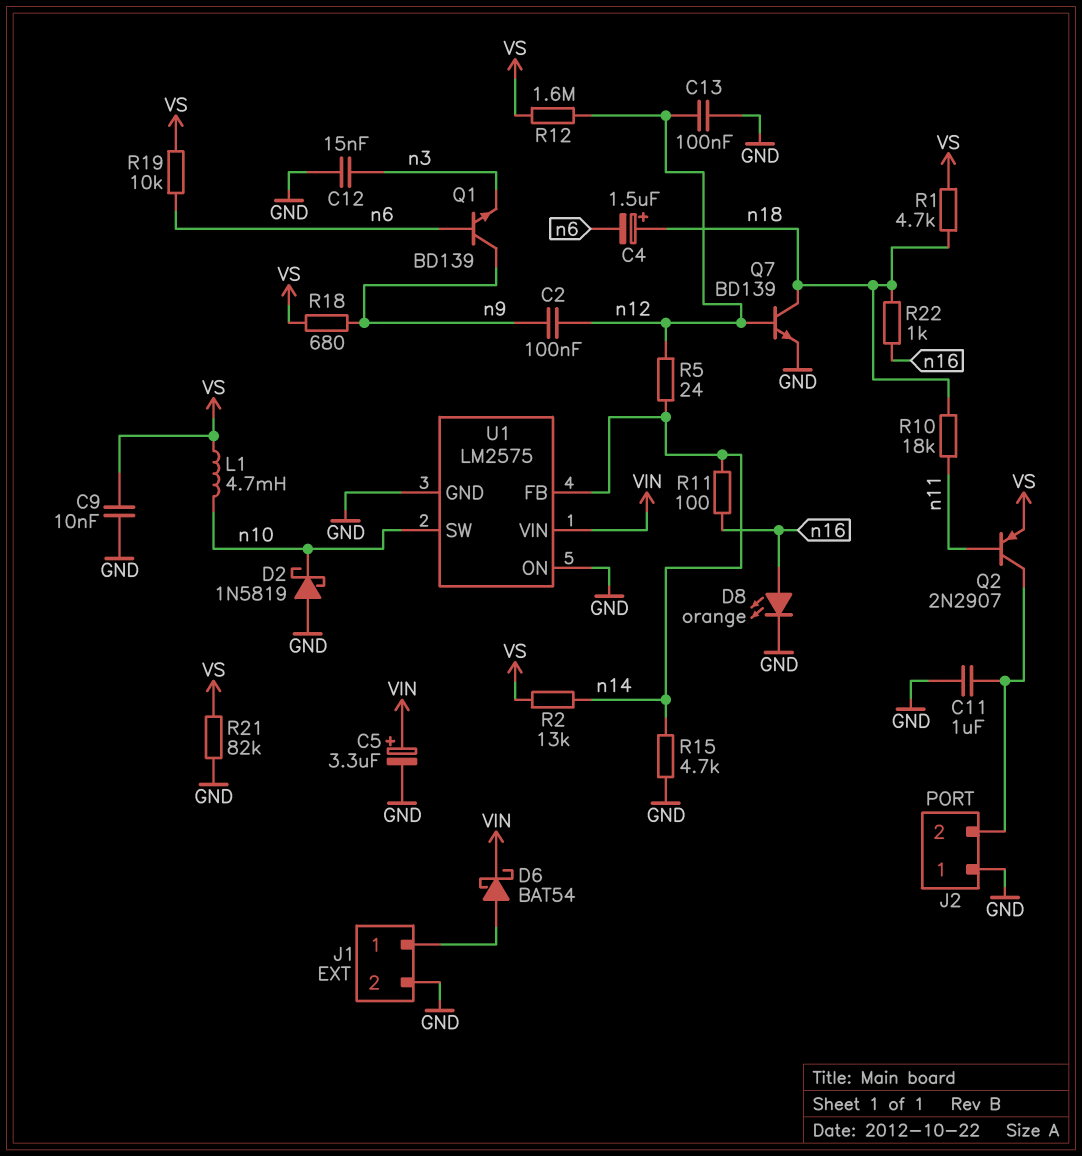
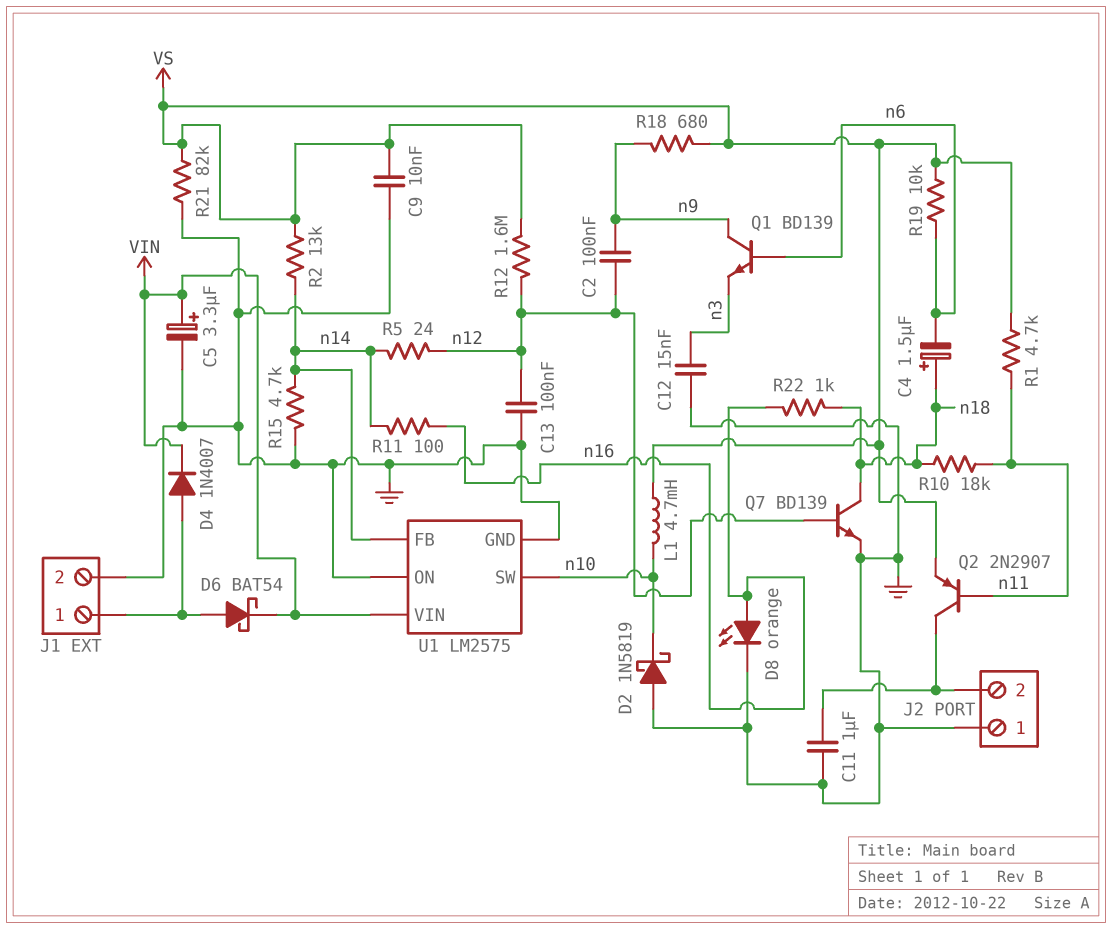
D4: none -> diode 1N4007 (A J1/1, K VIN)
R1: 4.7k (VS, n18) -> 4.7k (VS, n11)

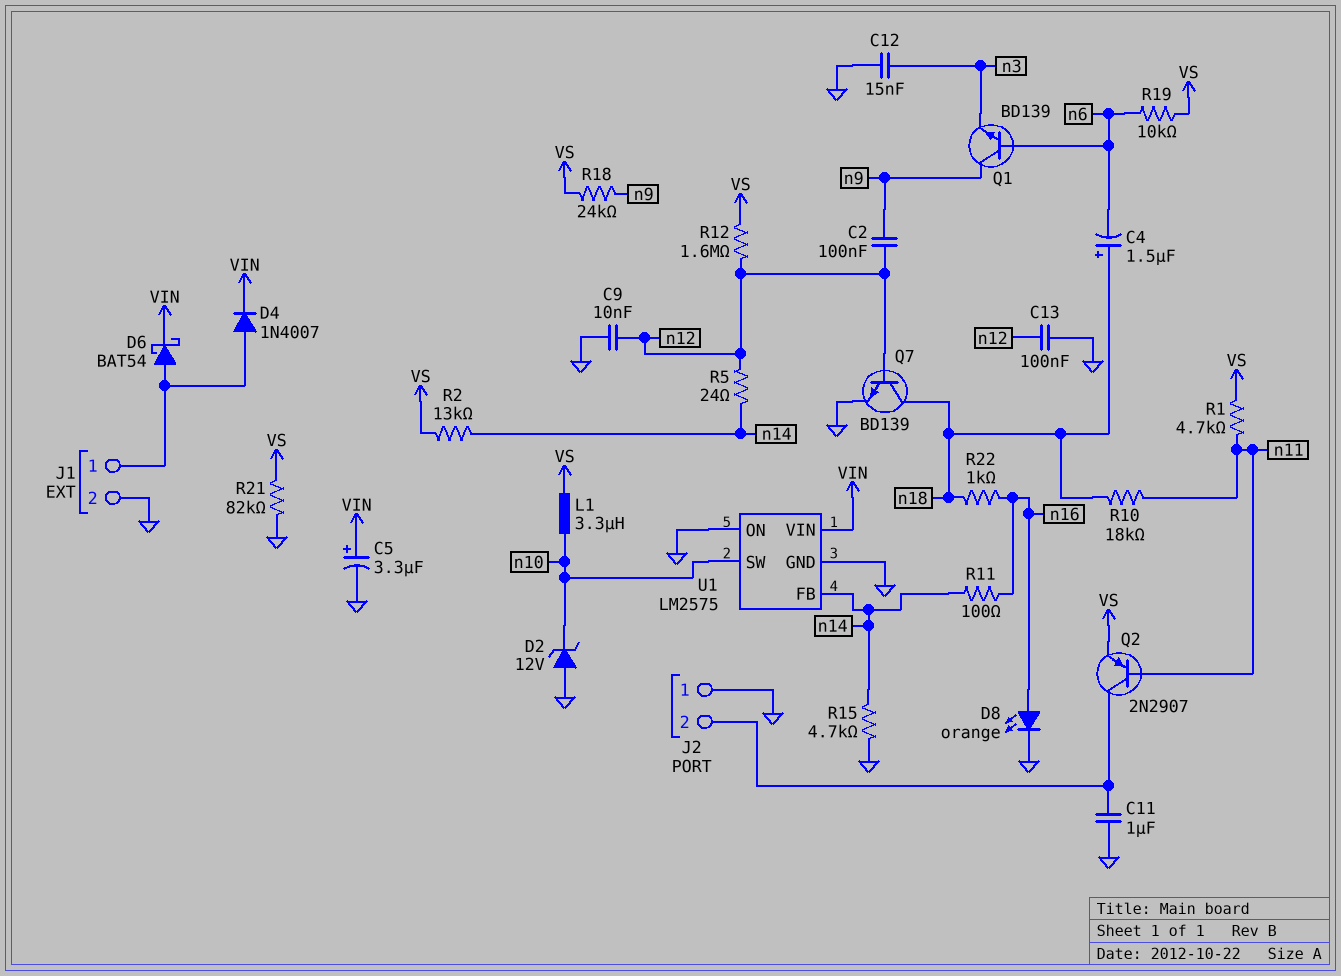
C9: 10nF (GND, VS) -> 10nF (GND, n12)
D2: schottky 1N5819 (A GND, K n10) -> zener 12V (A GND, K n10)
L1: 4.7mH (VS, n10) -> 3.3uH (VS, n10)
R18: 680 (VS, n9) -> 24k (VS, n9)

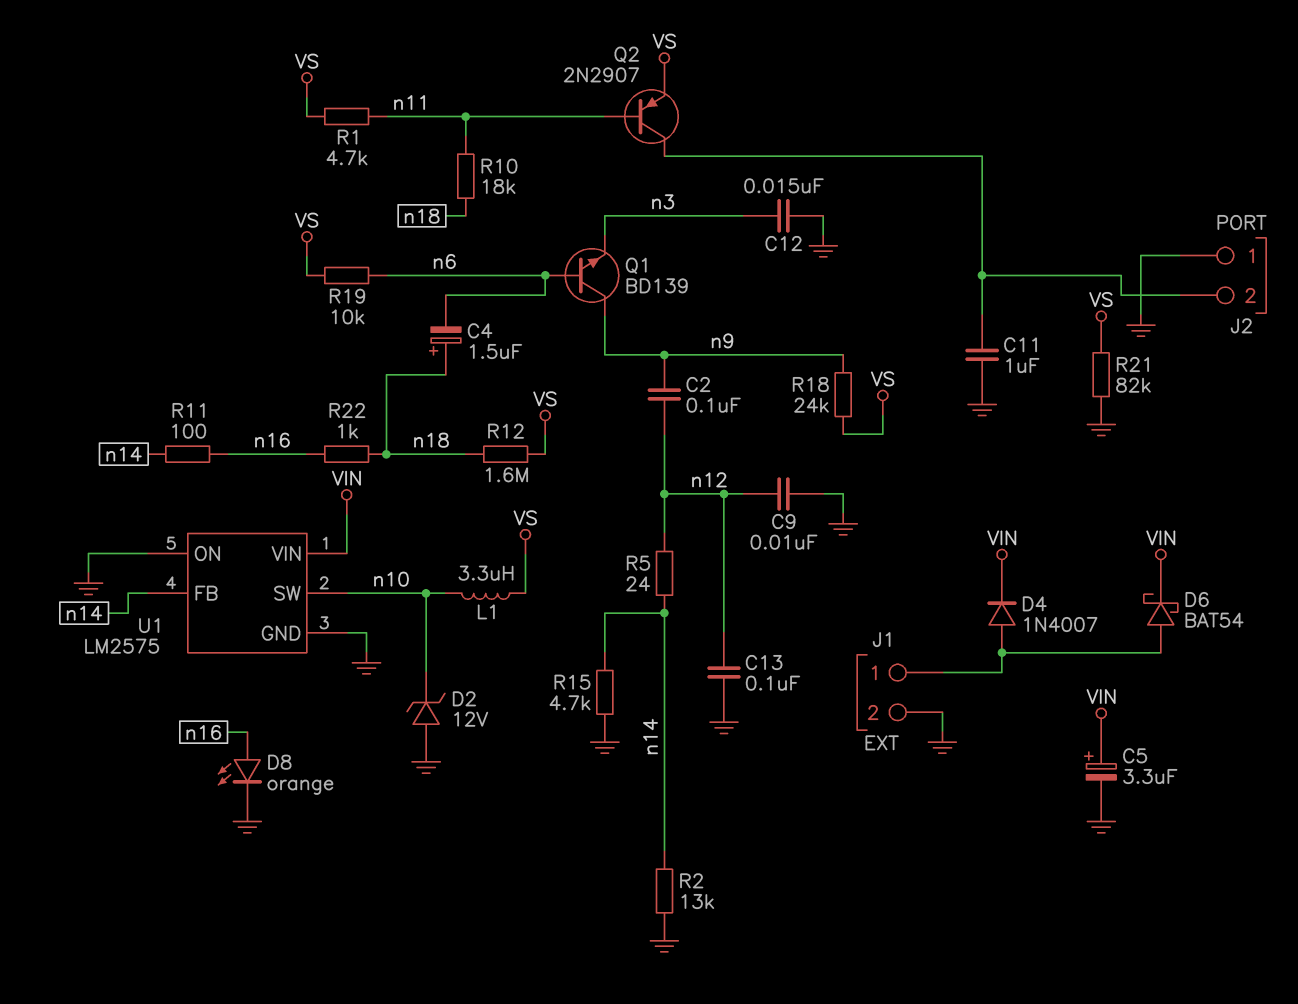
Q7: NPN BD139 (B n12, C n18, E GND) -> none
R2: 13k (VS, n14) -> 13k (GND, n14)
R12: 1.6M (VS, n12) -> 1.6M (VS, n18)

